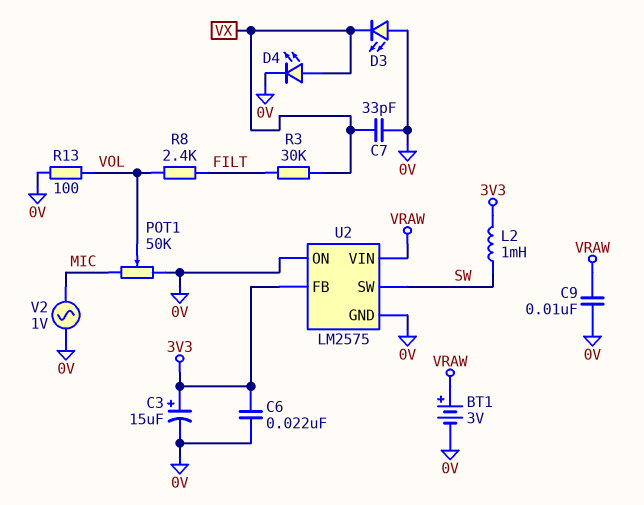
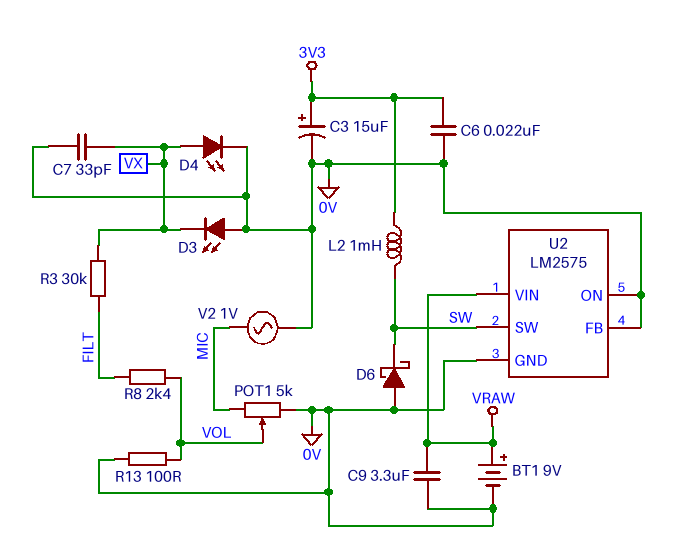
BT1: 3V (plus VRAW, minus 0V) -> 9V (plus VRAW, minus 0V)
C9: 10nF (0V, VRAW) -> 3.3uF (0V, VRAW)
D6: none -> schottky (A 0V, K SW)
POT1: 50k (0V, MIC, wiper VOL) -> 5k (0V, MIC, wiper VOL)
U2 pin FB: 3V3 -> 0V

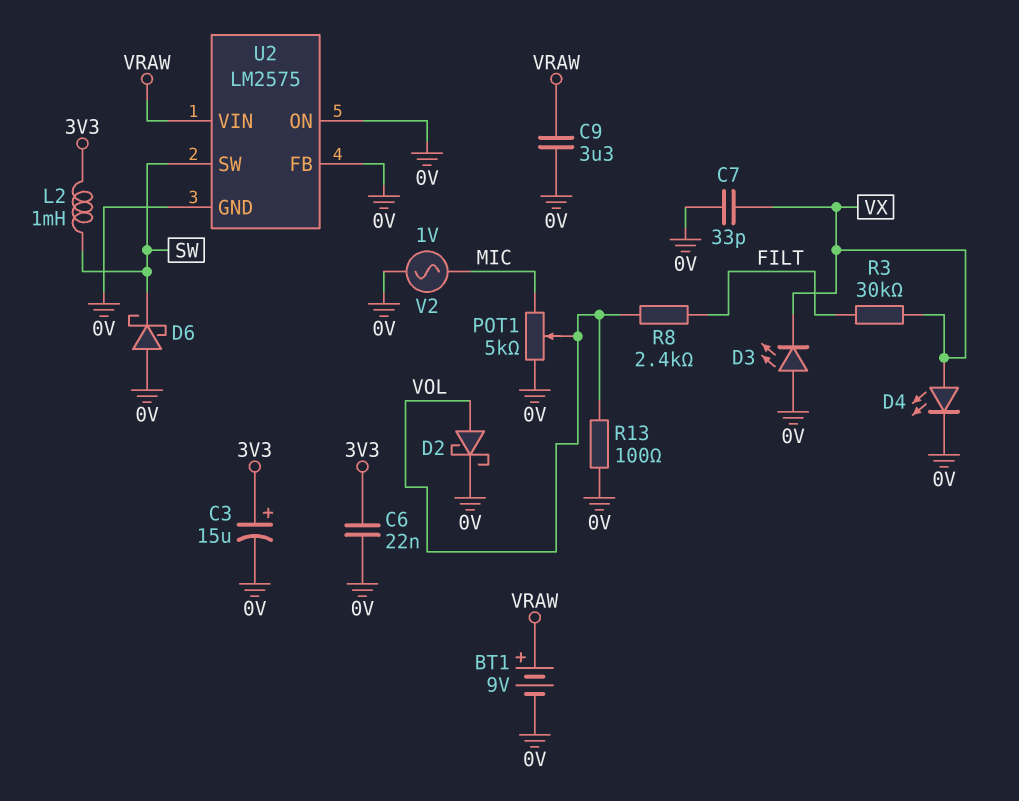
D2: none -> schottky (A VOL, K 0V)

